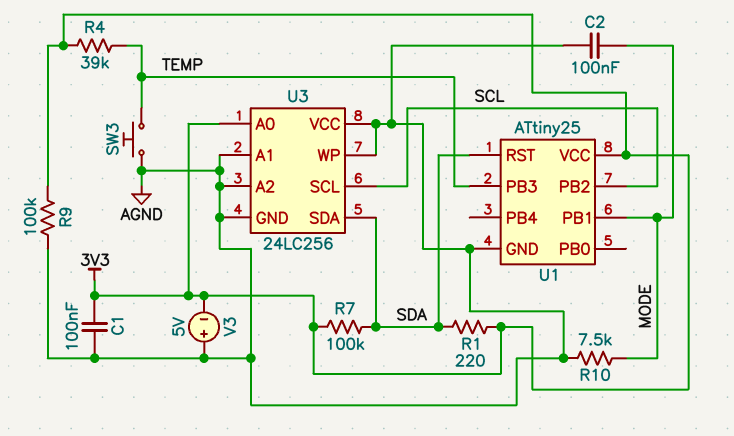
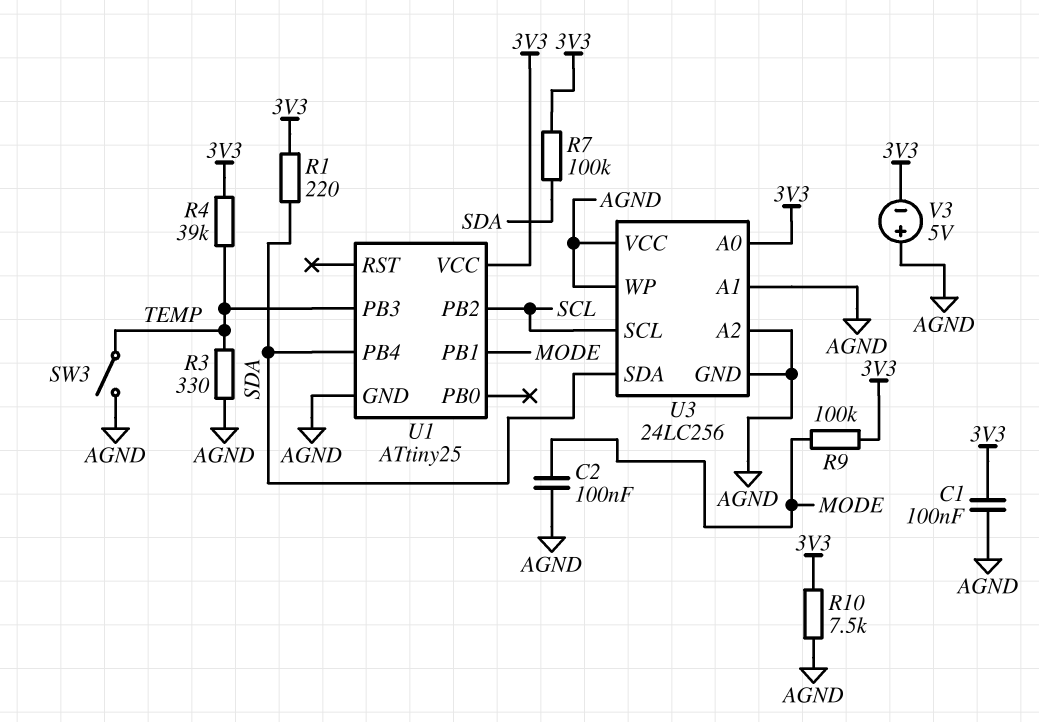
R3: none -> 330 (AGND, TEMP)
R9: 100k (3V3, AGND) -> 100k (3V3, MODE)
R10: 7.5k (AGND, MODE) -> 7.5k (3V3, AGND)
SW3: button (AGND, TEMP) -> switch (AGND, TEMP)
U1 pin PB4: none -> SDA
U1 pin RST: SDA -> none

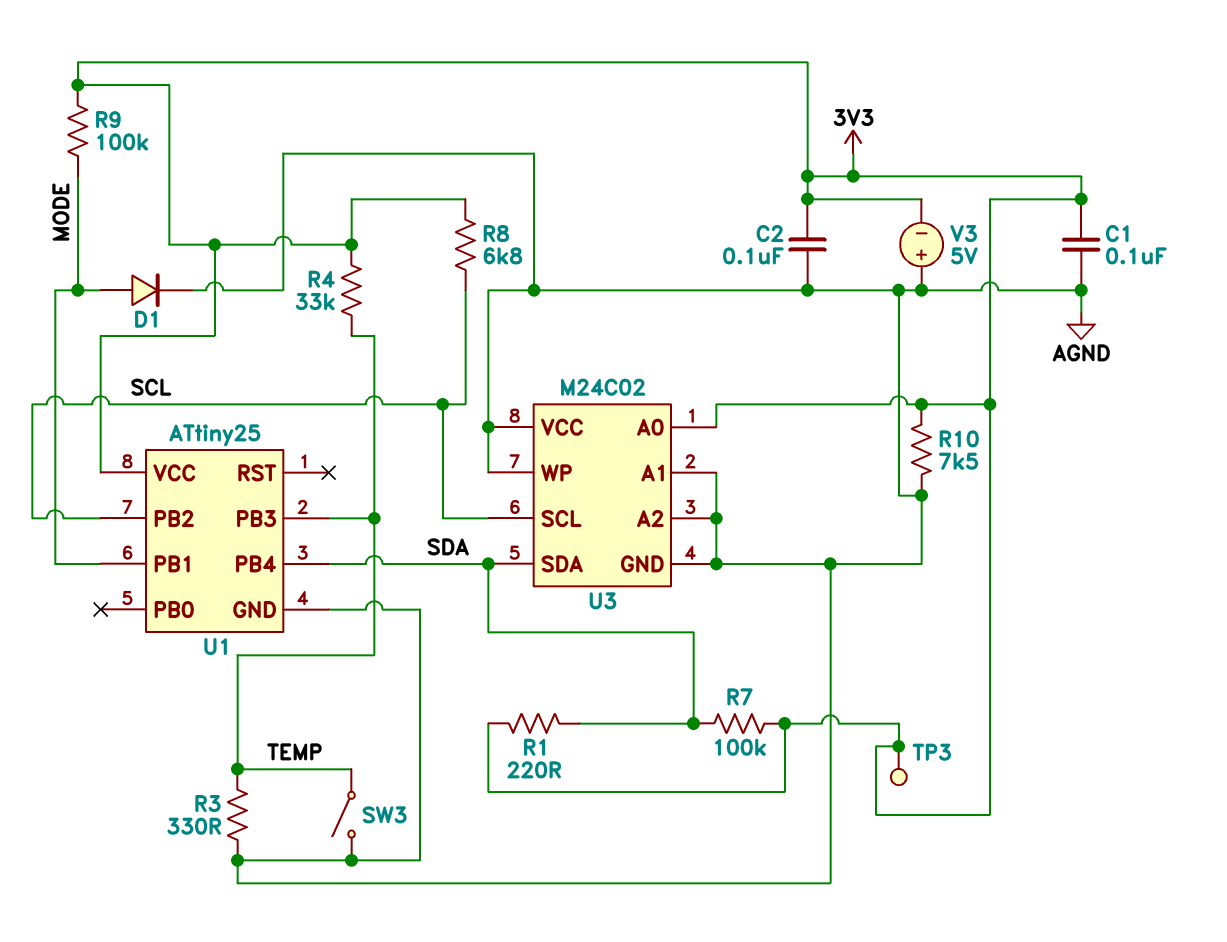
C2: 100nF (AGND, MODE) -> 100nF (3V3, AGND)
D1: none -> diode (A MODE, K AGND)
R4: 39k (3V3, TEMP) -> 33k (3V3, TEMP)
R8: none -> 6.8k (3V3, SCL)
TP3: none -> test point (3V3)
U3: 24LC256 -> M24C02

